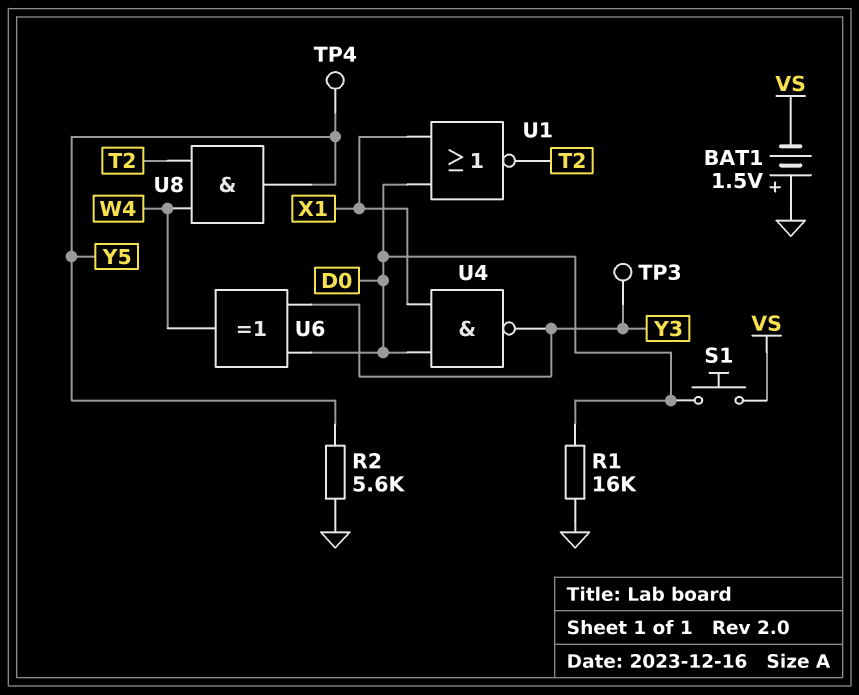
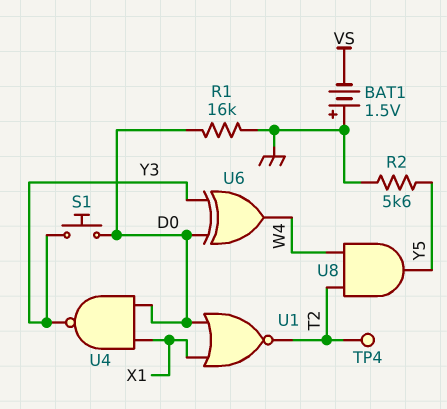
S1: button (D0, VS) -> button (D0, Y3)
TP3: test point (Y3) -> none
TP4: test point (Y5) -> test point (T2)

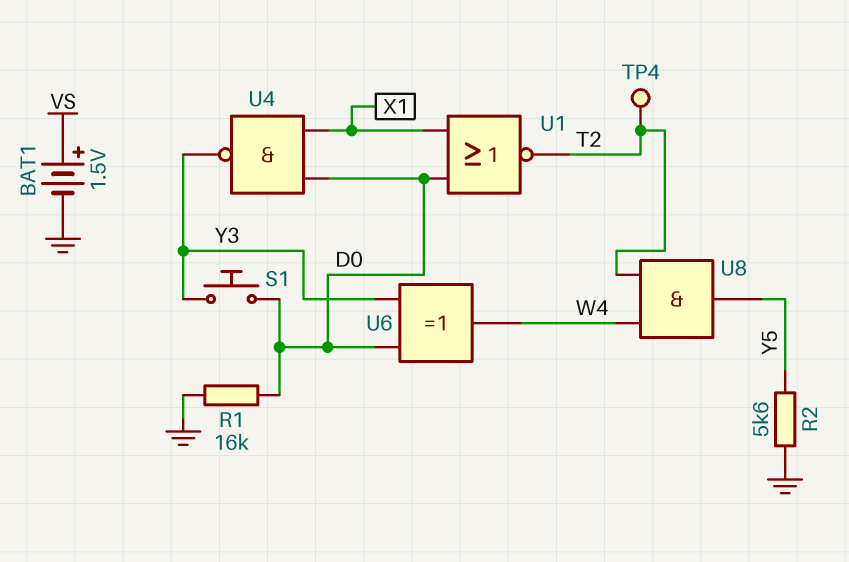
BAT1: 1.5V (plus GND, minus VS) -> 1.5V (plus VS, minus GND)

